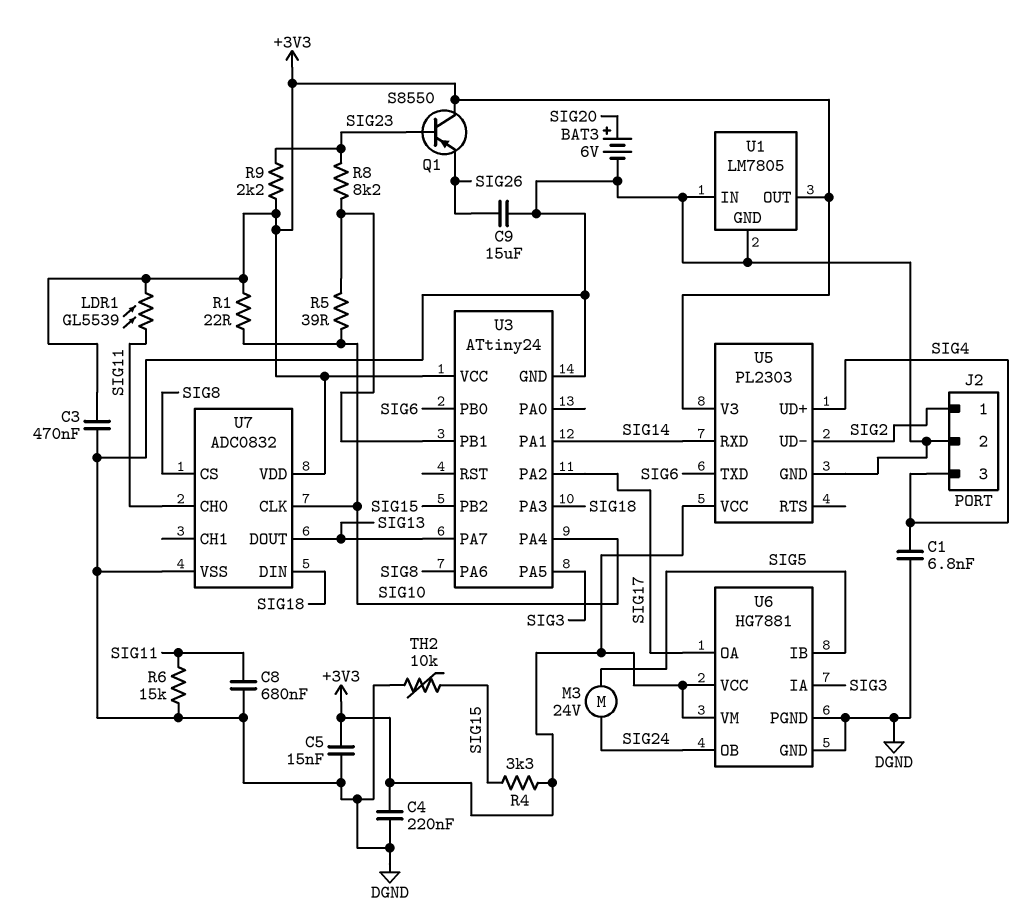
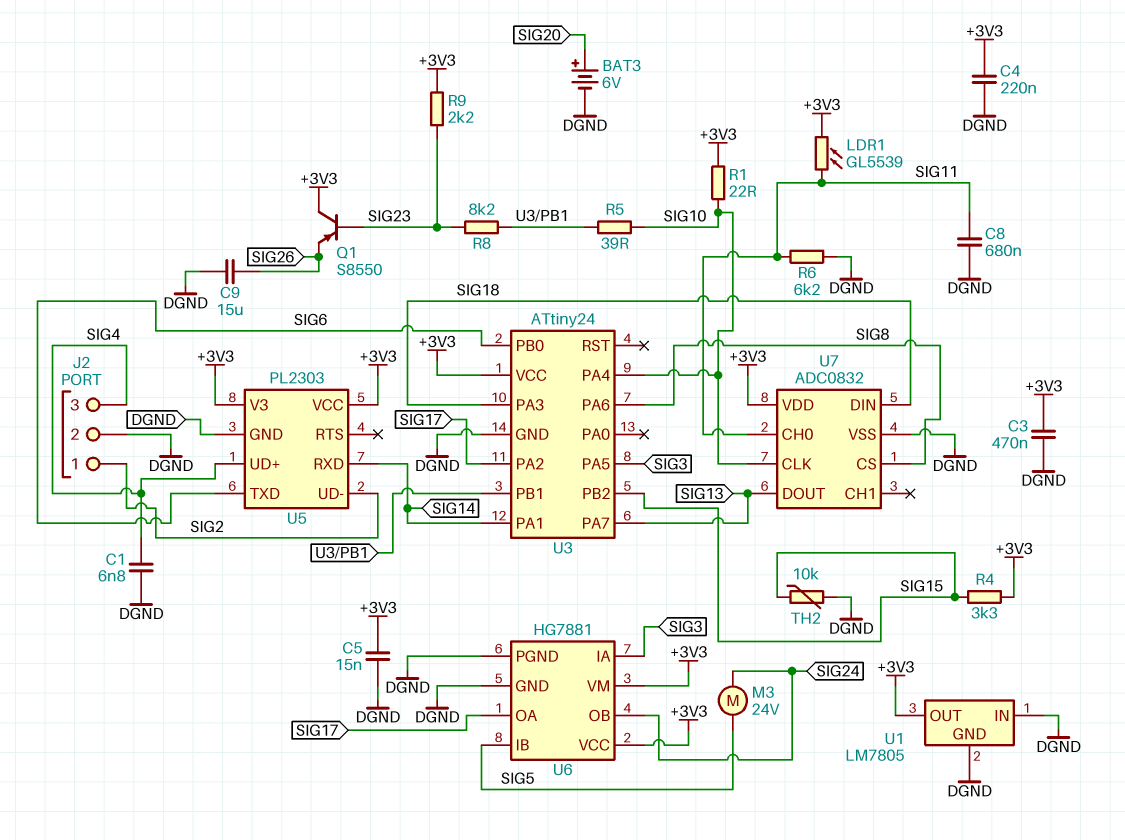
R6: 15k (DGND, SIG11) -> 6.2k (DGND, SIG11)

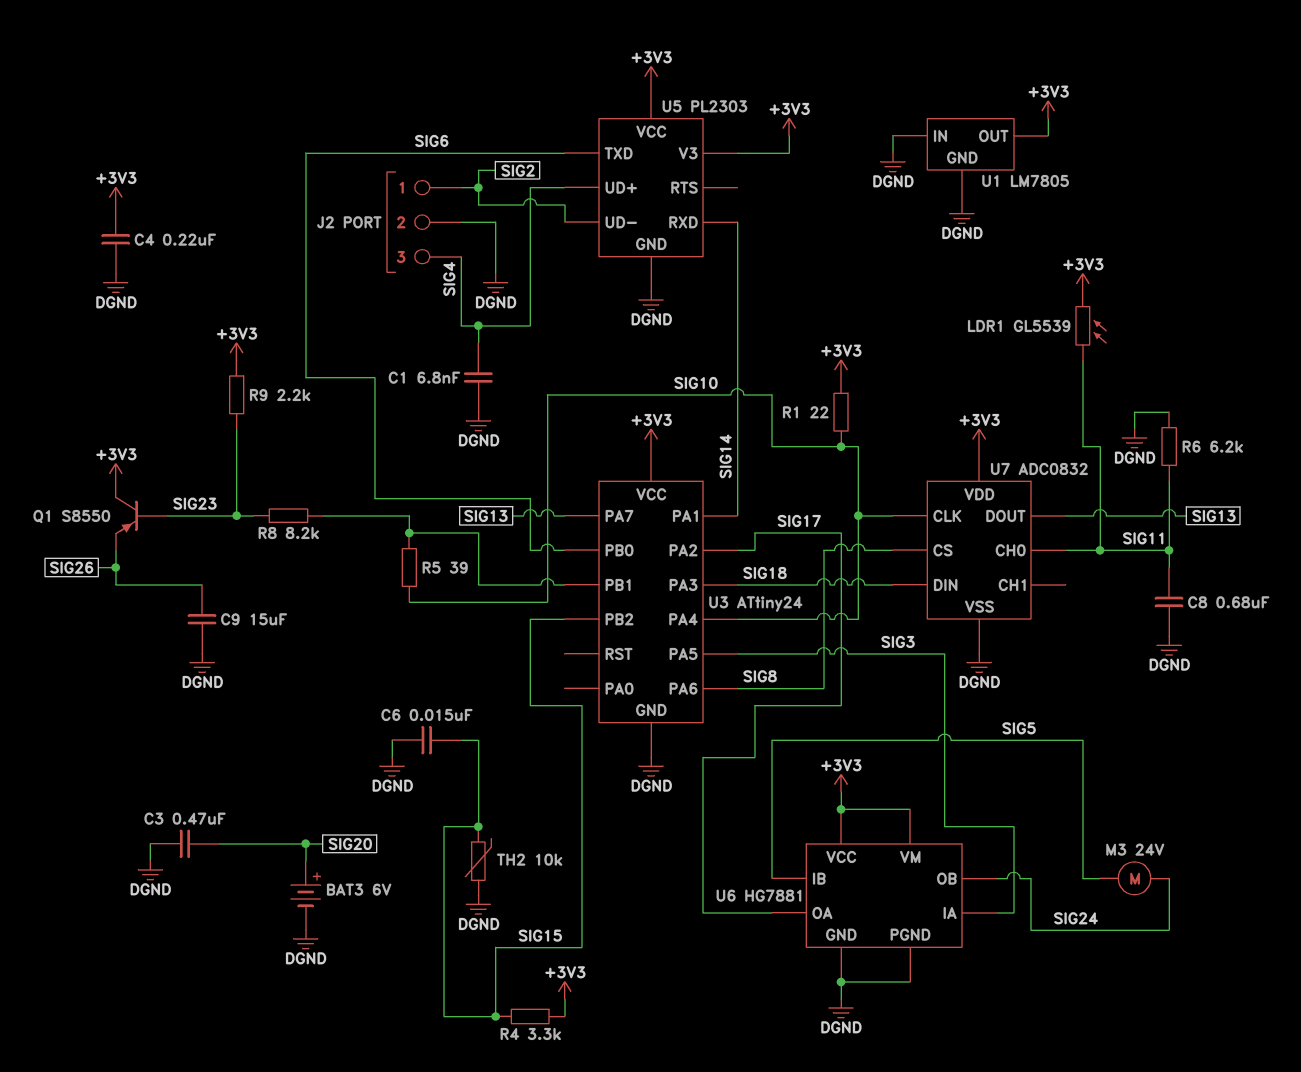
C3: 470nF (+3V3, DGND) -> 470nF (DGND, SIG20)
C5: 15nF (+3V3, DGND) -> none
C6: none -> 15nF (DGND, SIG15)

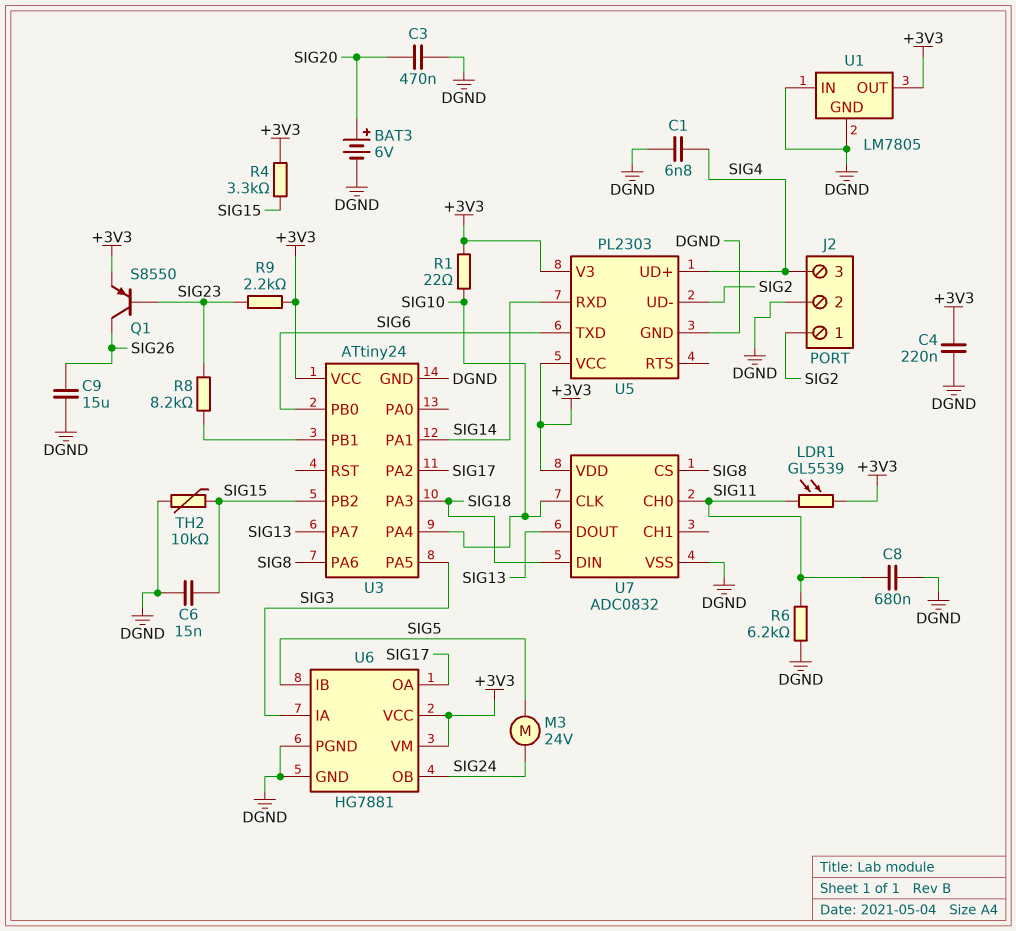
Q1: PNP S8550 (B SIG23, C +3V3, E SIG26) -> PNP S8550 (B SIG23, C SIG26, E +3V3)
R5: 39 (SIG10, U3/PB1) -> none

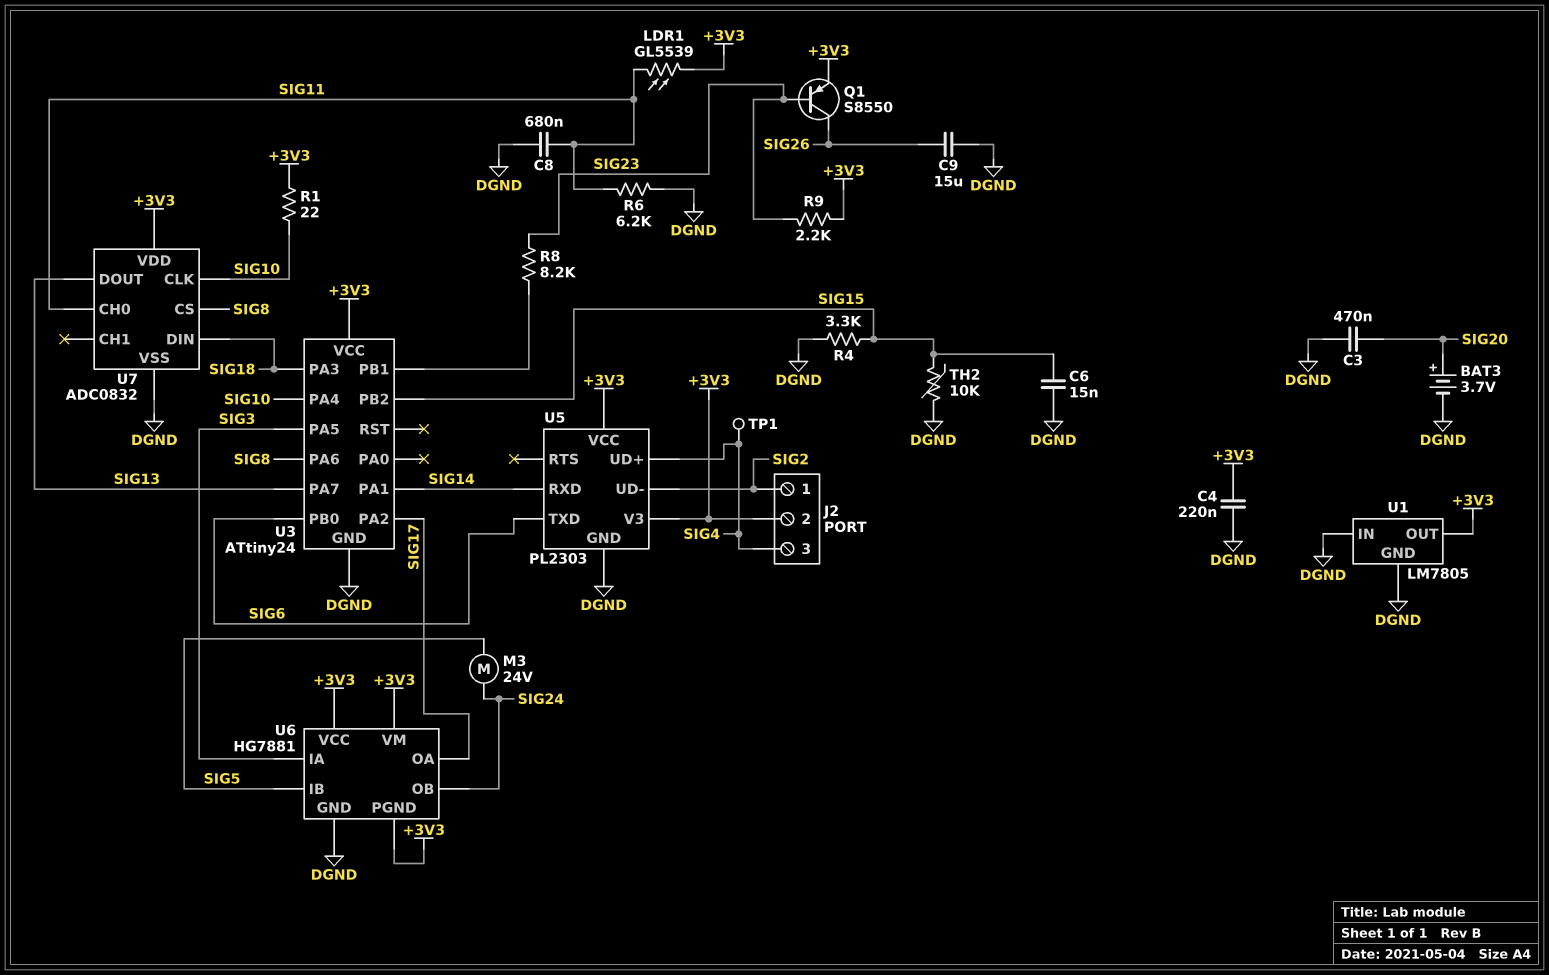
BAT3: 6V (plus SIG20, minus DGND) -> 3.7V (plus SIG20, minus DGND)
C1: 6.8nF (DGND, SIG4) -> none
J2 pin 2: DGND -> +3V3
R4: 3.3k (+3V3, SIG15) -> 3.3k (DGND, SIG15)
TP1: none -> test point (SIG4)
U6 pin PGND: DGND -> +3V3

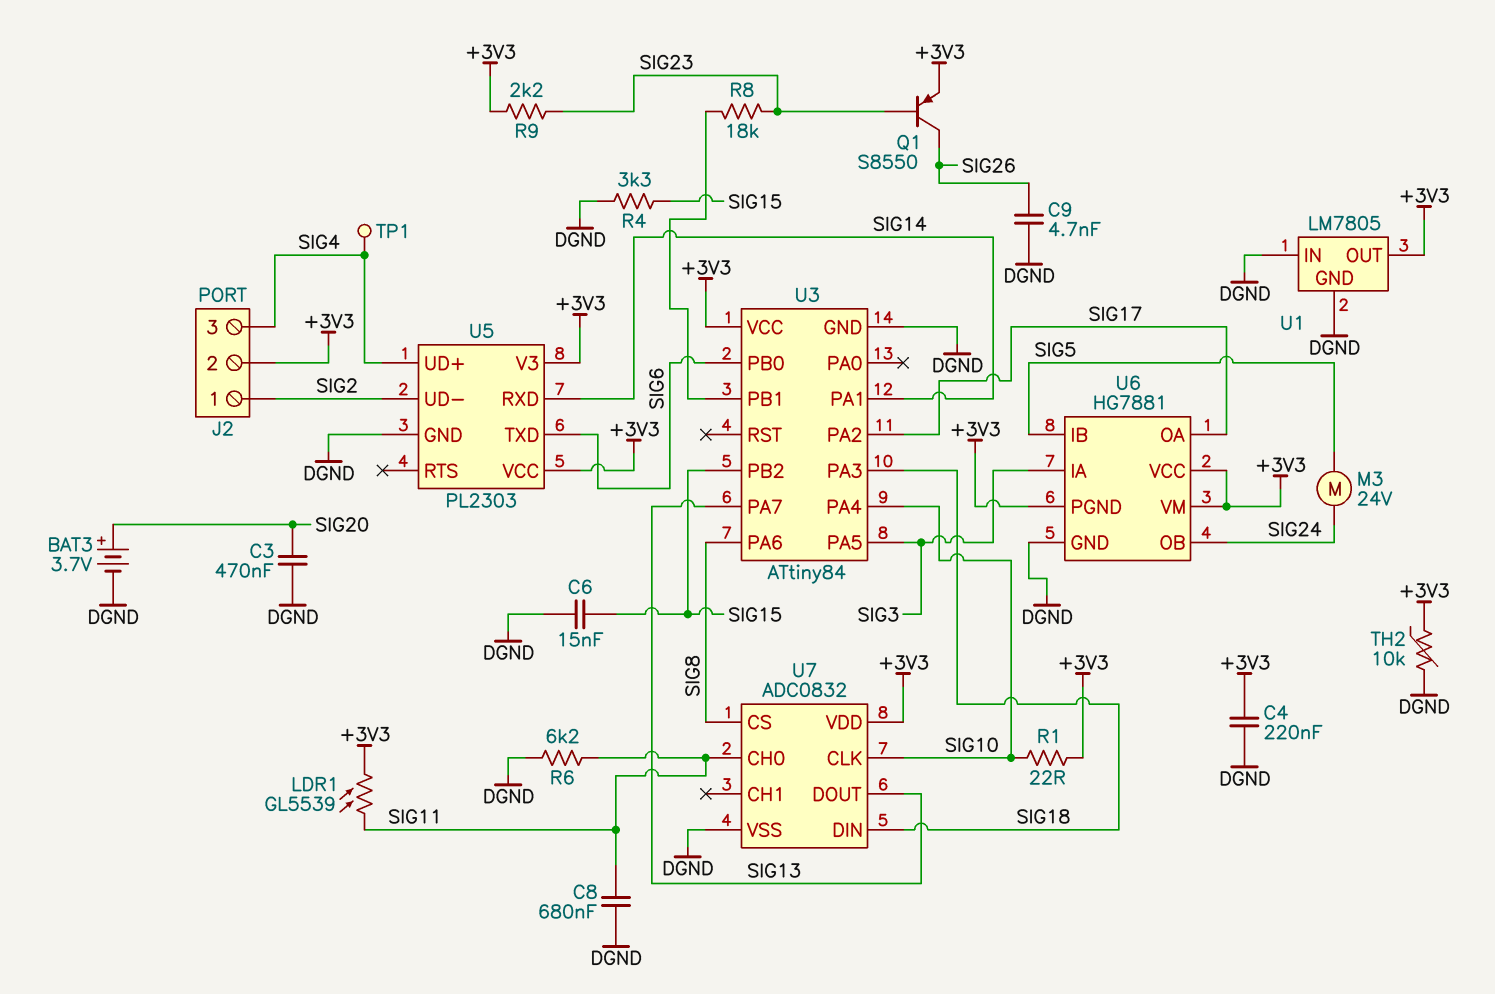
C9: 15uF (DGND, SIG26) -> 4.7nF (DGND, SIG26)
R8: 8.2k (SIG23, U3/PB1) -> 18k (SIG23, U3/PB1)
TH2: 10k (DGND, SIG15) -> 10k (+3V3, DGND)
U3: ATtiny24 -> ATtiny84

